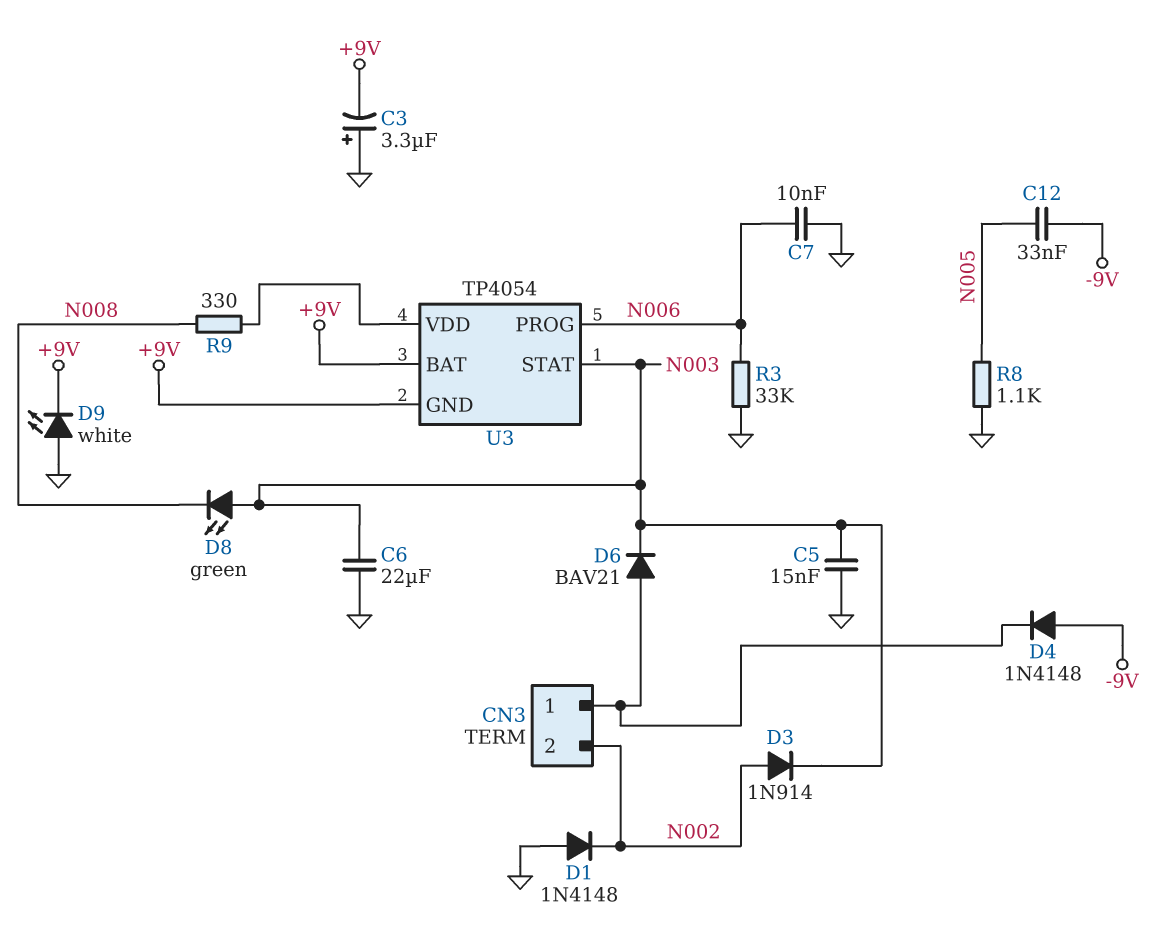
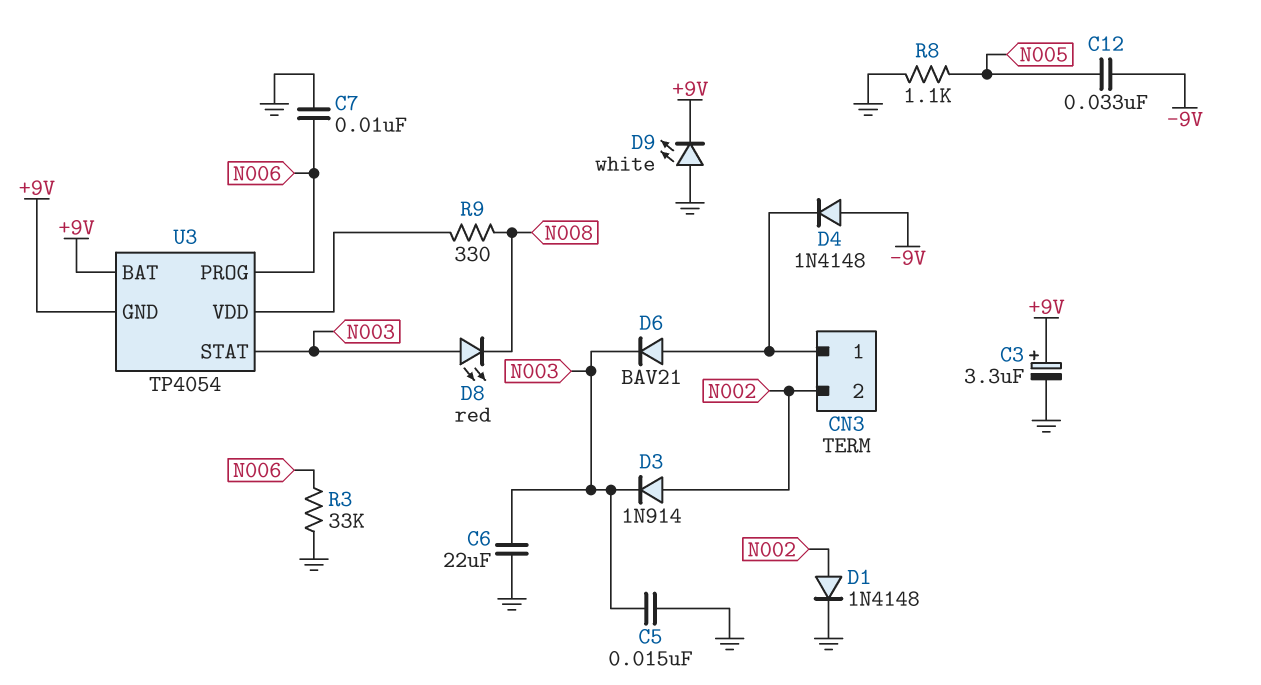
C3: 3.3uF (plus GND, minus +9V) -> 3.3uF (plus +9V, minus GND)
D1: diode 1N4148 (A GND, K N002) -> diode 1N4148 (A N002, K GND)
D8: LED green (A N003, K N008) -> LED red (A N003, K N008)

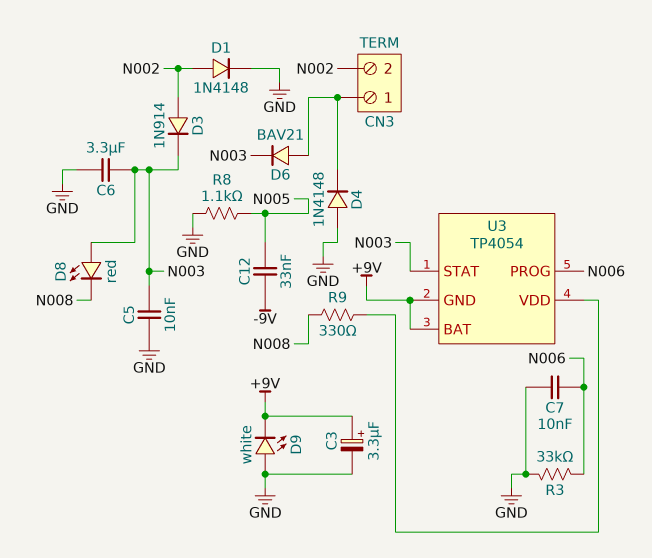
C5: 15nF (GND, N003) -> 10nF (GND, N003)
C6: 22uF (GND, N003) -> 3.3uF (GND, N003)
D4: diode 1N4148 (A -9V, K CN3/1) -> diode 1N4148 (A GND, K CN3/1)

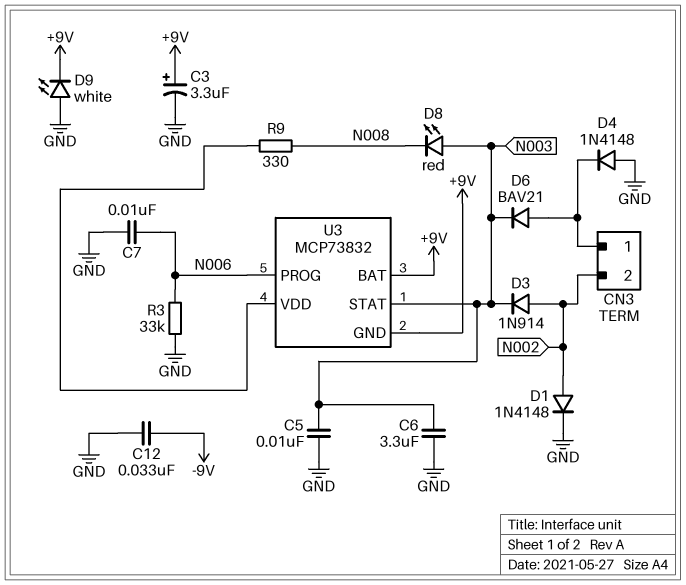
C12: 33nF (-9V, N005) -> 33nF (-9V, GND)
R8: 1.1k (GND, N005) -> none
U3: TP4054 -> MCP73832

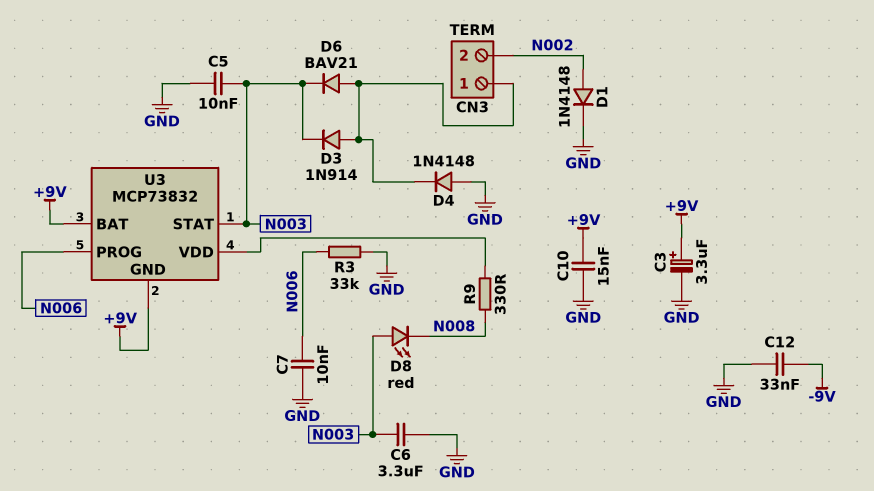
C10: none -> 15nF (+9V, GND)
D3: diode 1N914 (A N002, K N003) -> diode 1N914 (A CN3/1, K N003)
D9: LED white (A GND, K +9V) -> none

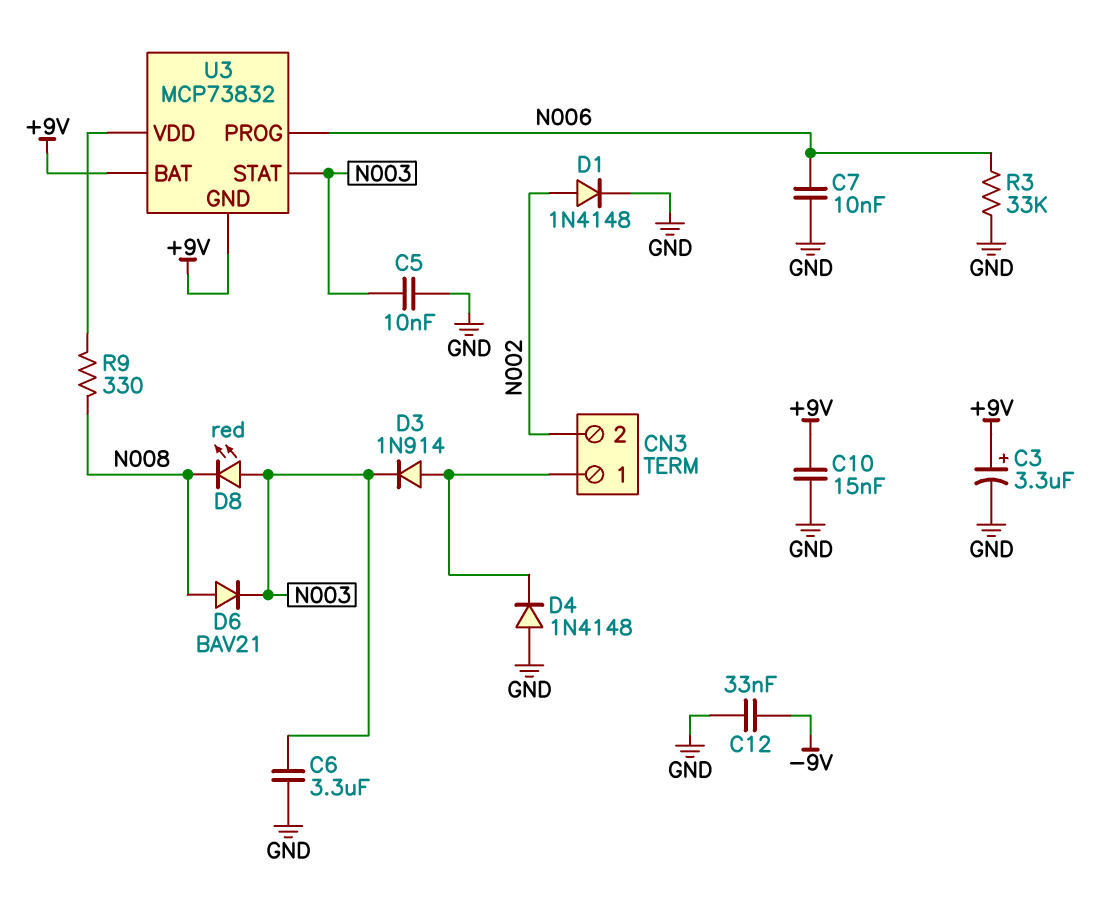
D6: diode BAV21 (A CN3/1, K N003) -> diode BAV21 (A N008, K N003)

